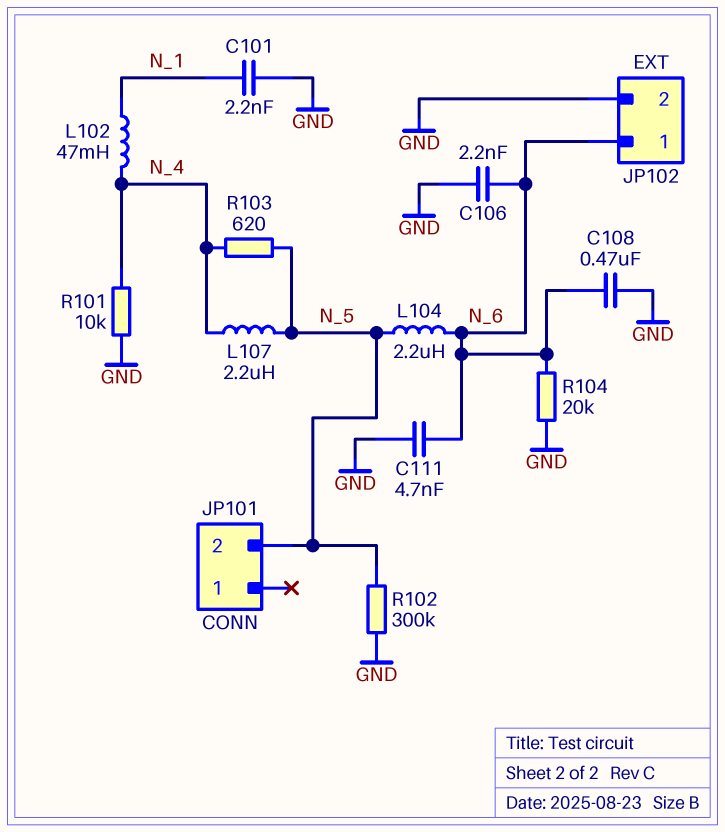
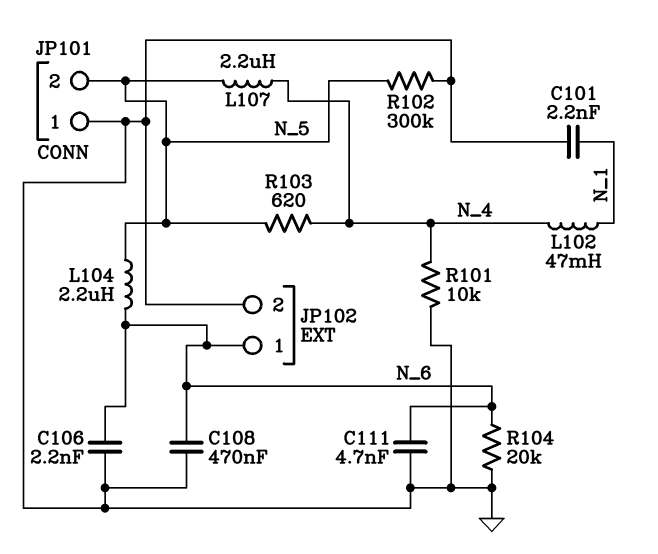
JP101 pin 1: none -> GND

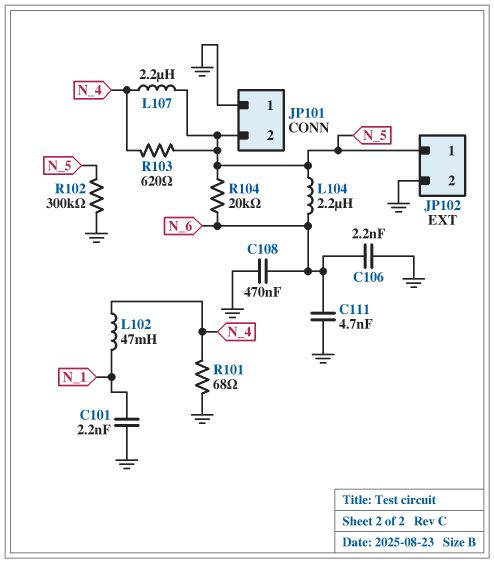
JP102 pin 1: N_6 -> N_5
R101: 10k (GND, N_4) -> 68 (GND, N_4)
R104: 20k (GND, N_6) -> 20k (N_5, N_6)

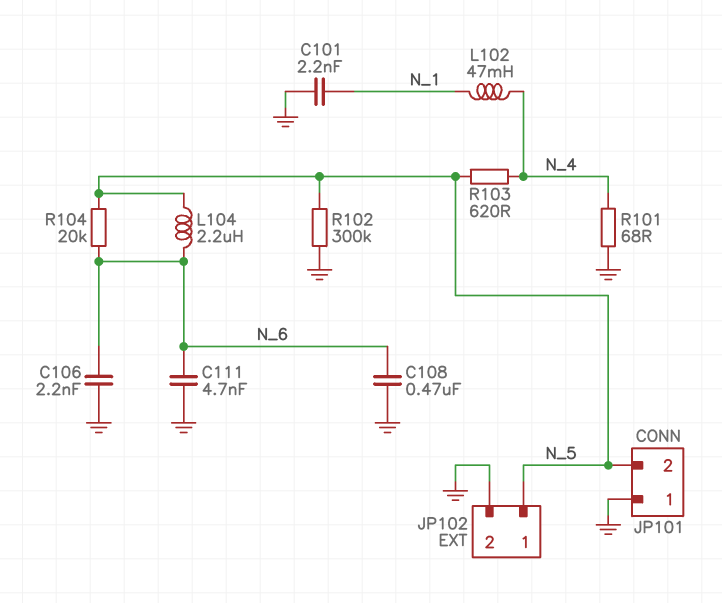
L107: 2.2uH (N_4, N_5) -> none

